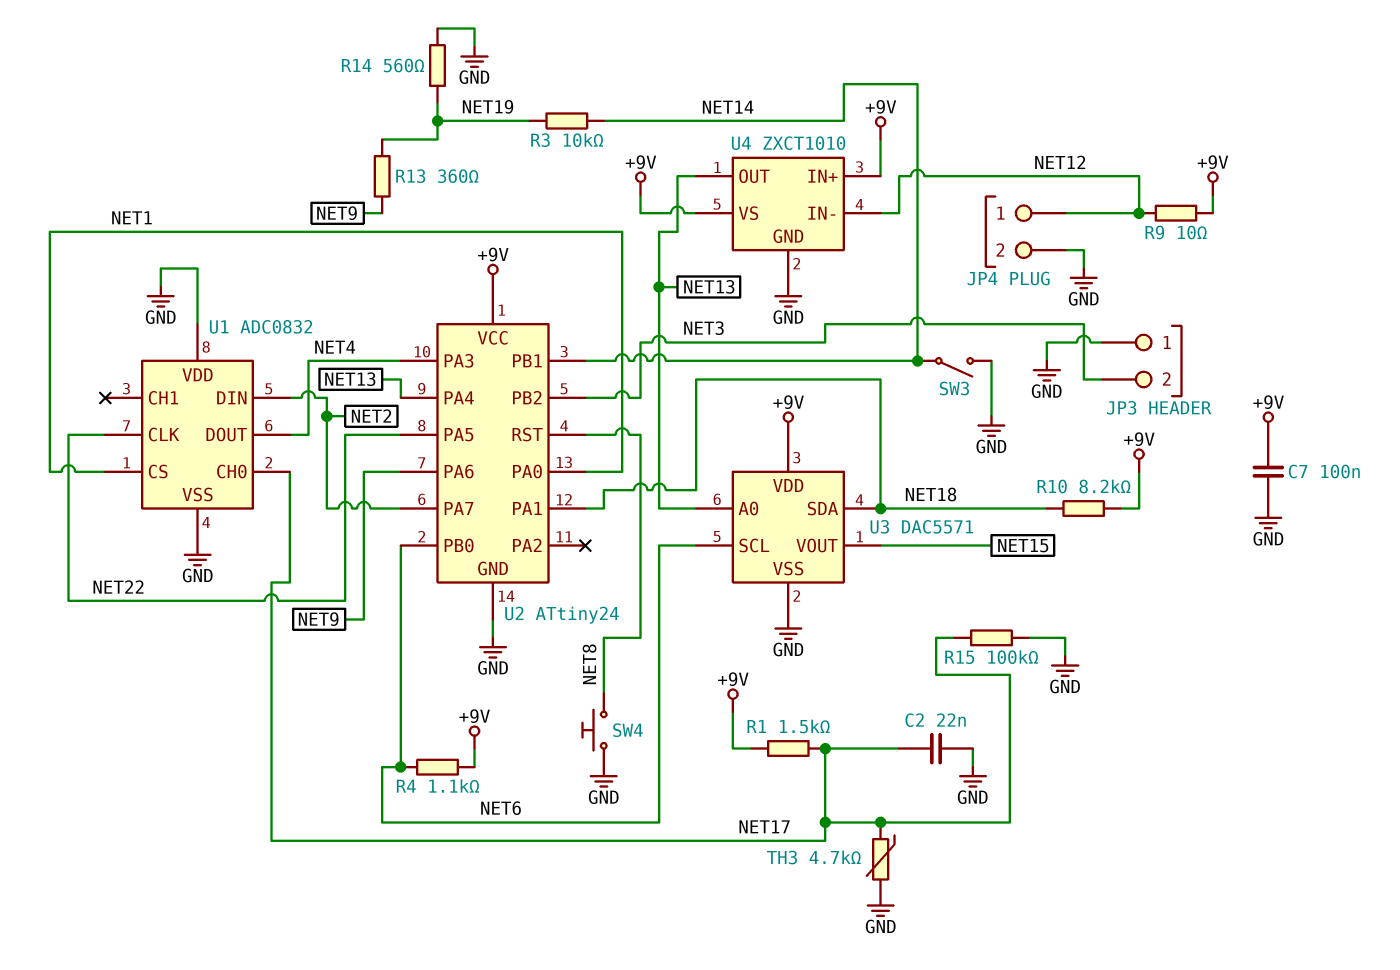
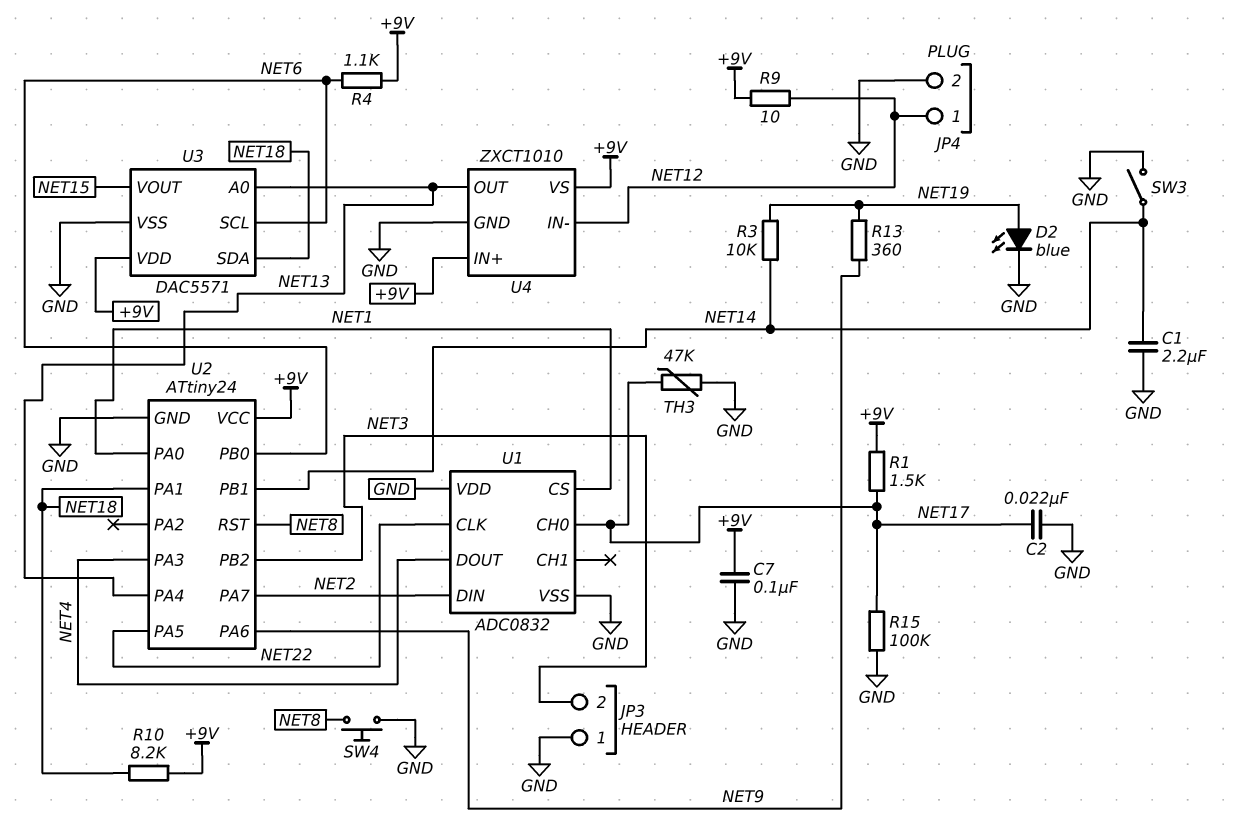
C1: none -> 2.2uF (GND, NET14)
D2: none -> LED blue (A NET19, K GND)
R14: 560 (GND, NET19) -> none
TH3: 4.7k (GND, NET17) -> 47k (GND, NET17)

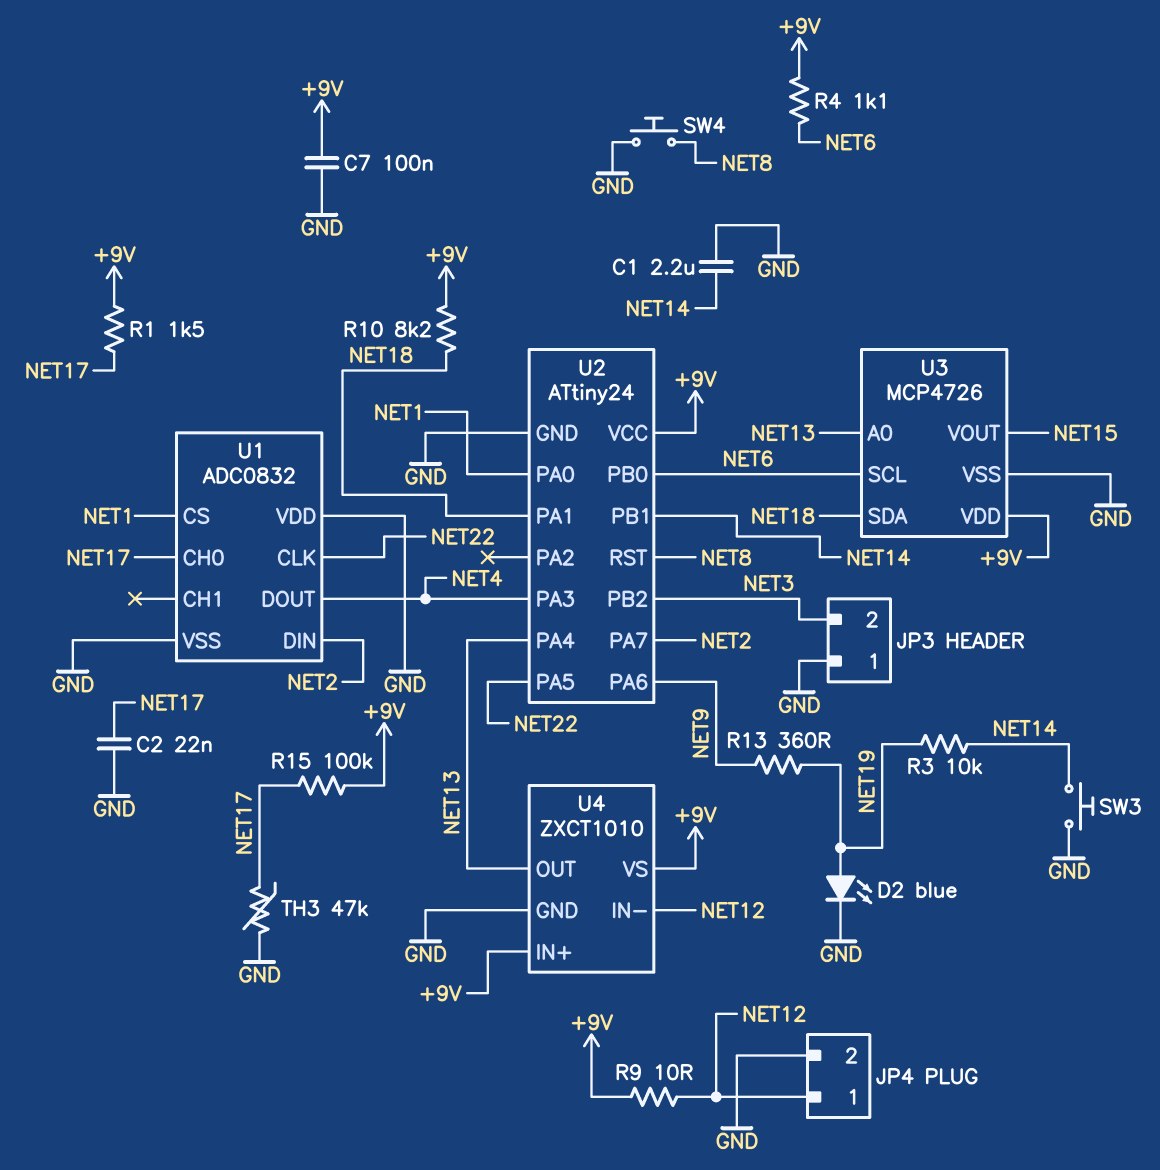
R15: 100k (GND, NET17) -> 100k (+9V, NET17)
SW3: switch (GND, NET14) -> button (GND, NET14)
U3: DAC5571 -> MCP4726

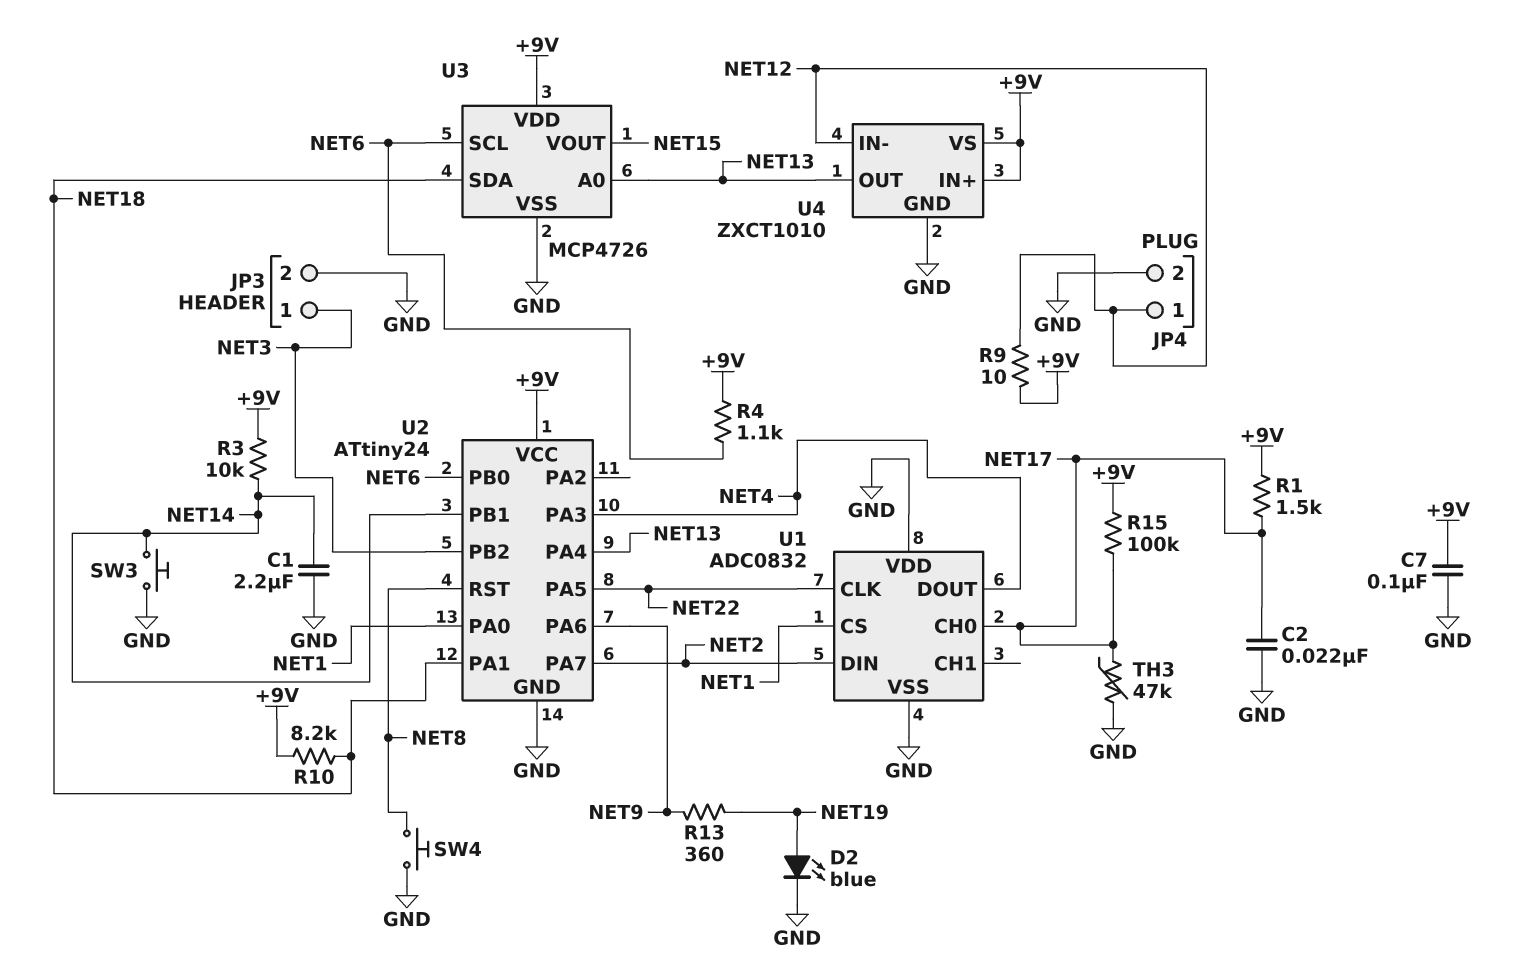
JP3 pin 1: GND -> NET3
JP3 pin 2: NET3 -> GND
R3: 10k (NET14, NET19) -> 10k (+9V, NET14)

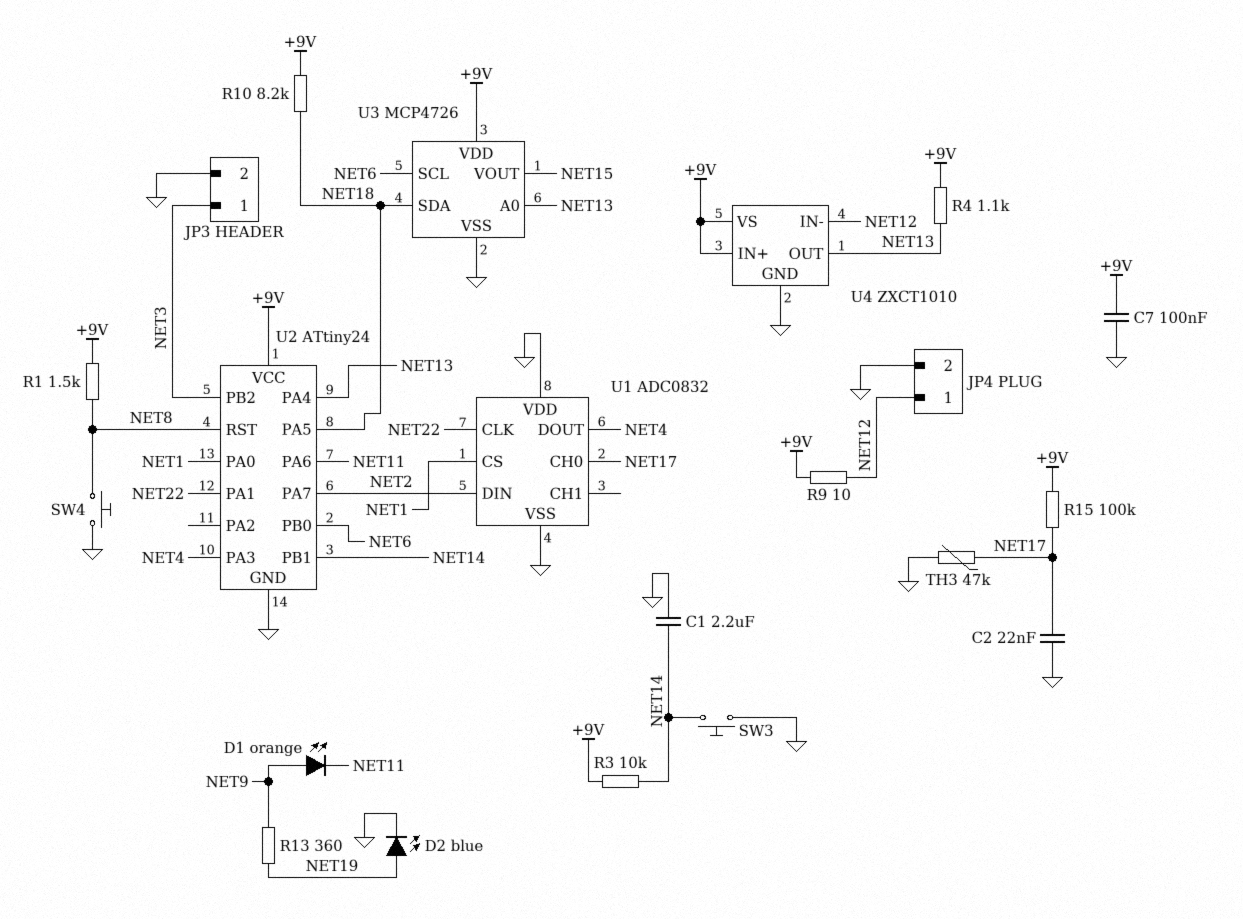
D1: none -> LED orange (A NET9, K NET11)
R1: 1.5k (+9V, NET17) -> 1.5k (+9V, NET8)
R4: 1.1k (+9V, NET6) -> 1.1k (+9V, NET13)
U2 pin PA1: NET18 -> NET22
U2 pin PA5: NET22 -> NET18
U2 pin PA6: NET9 -> NET11

